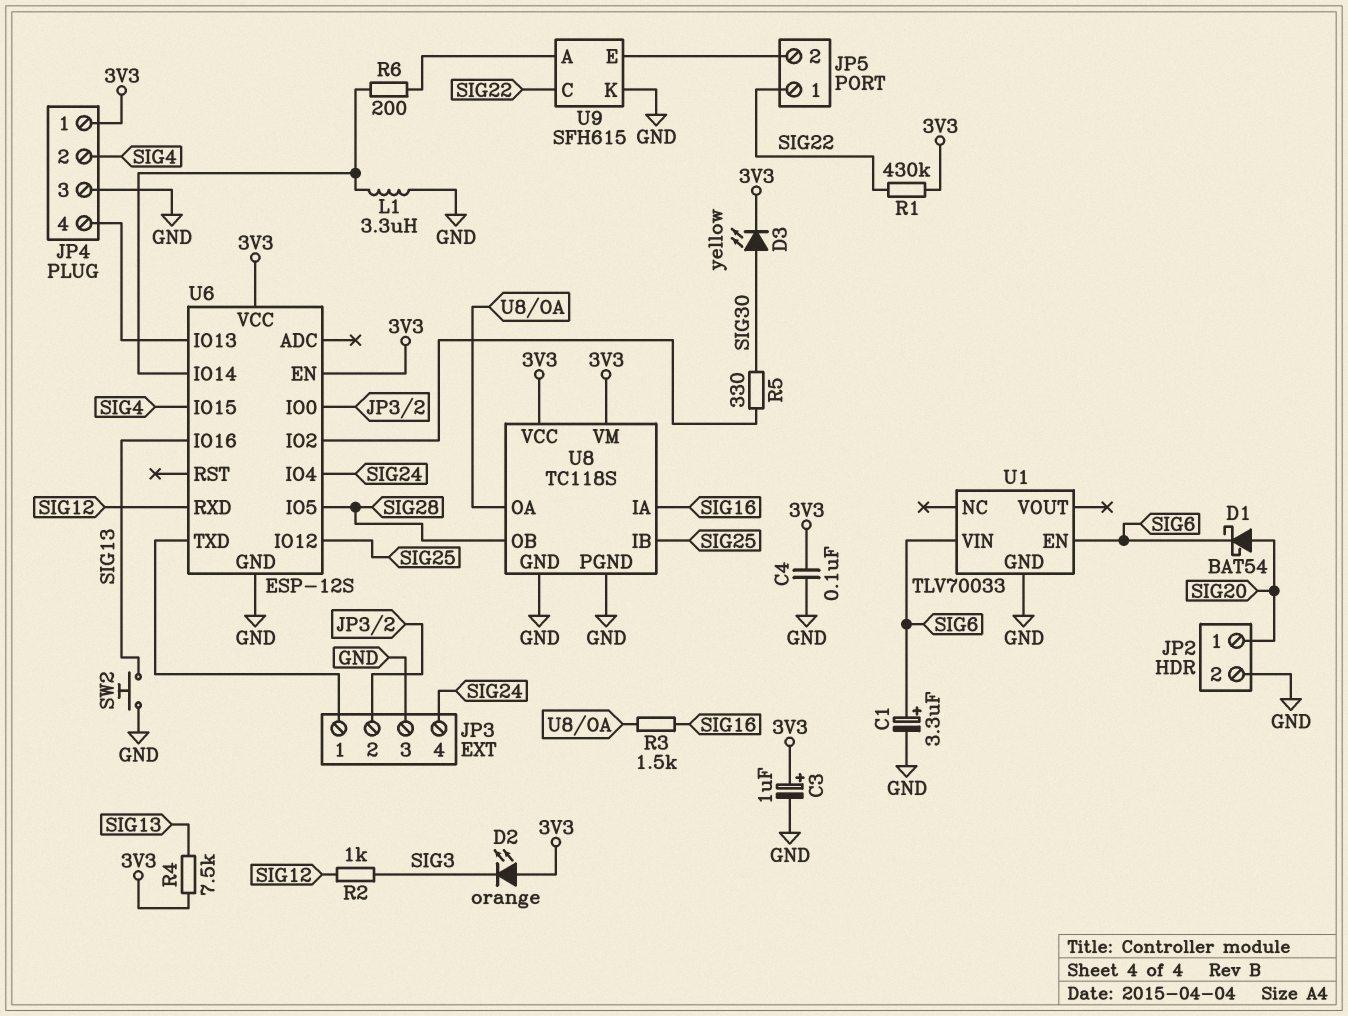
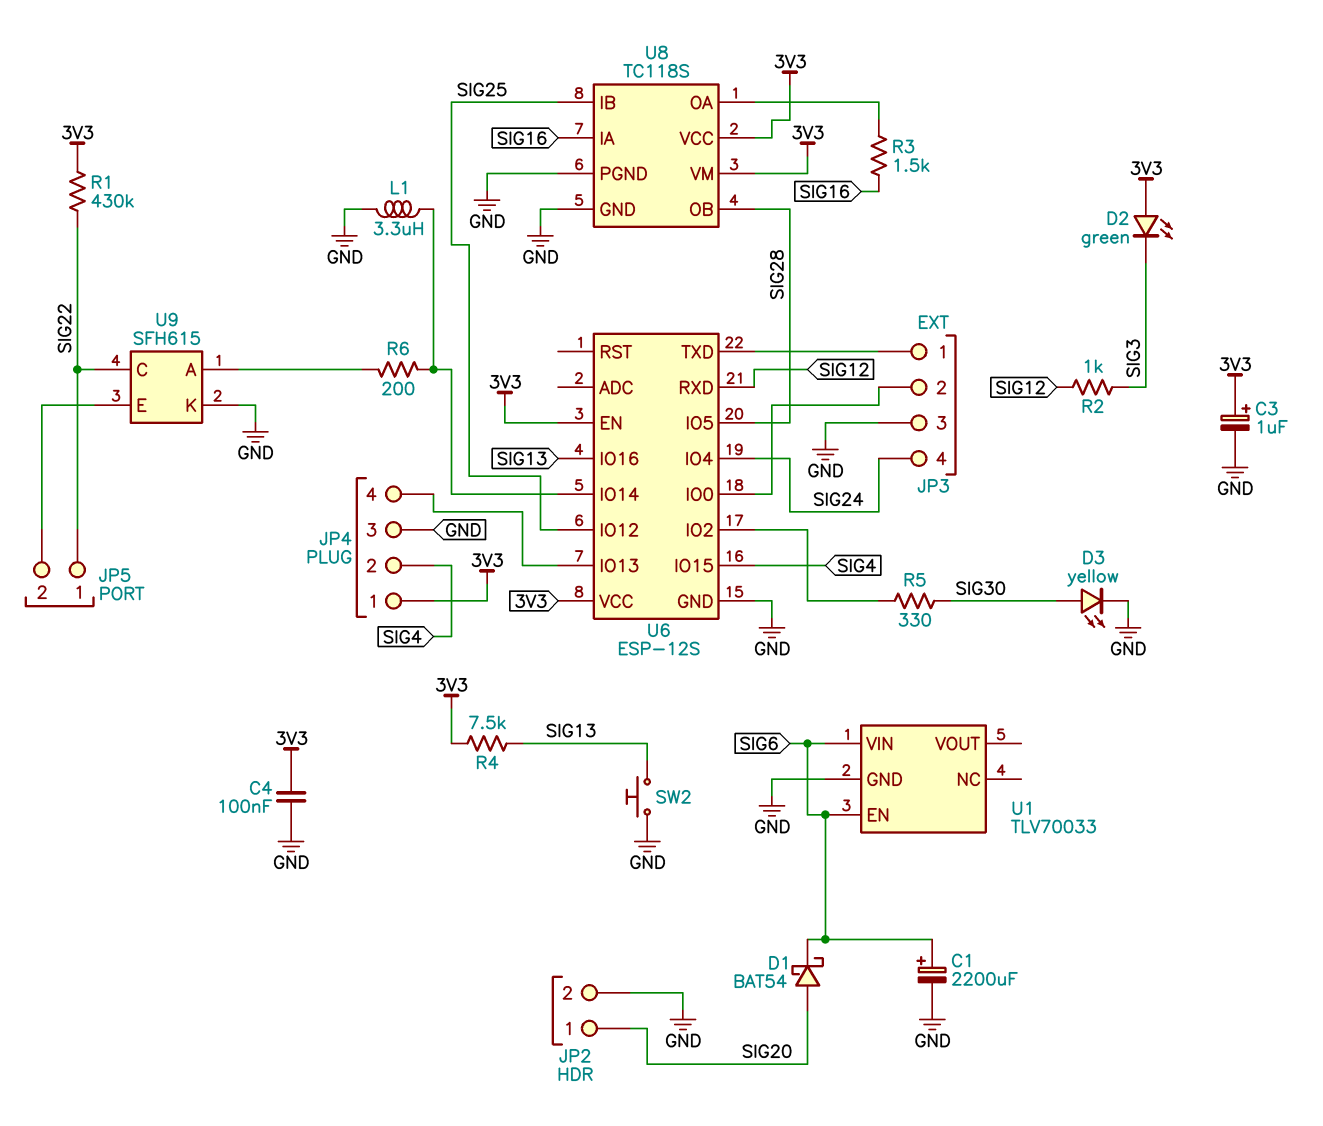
C1: 3.3uF (plus SIG6, minus GND) -> 2200uF (plus SIG6, minus GND)
D2: LED orange (A 3V3, K SIG3) -> LED green (A 3V3, K SIG3)
D3: LED yellow (A SIG30, K 3V3) -> LED yellow (A SIG30, K GND)

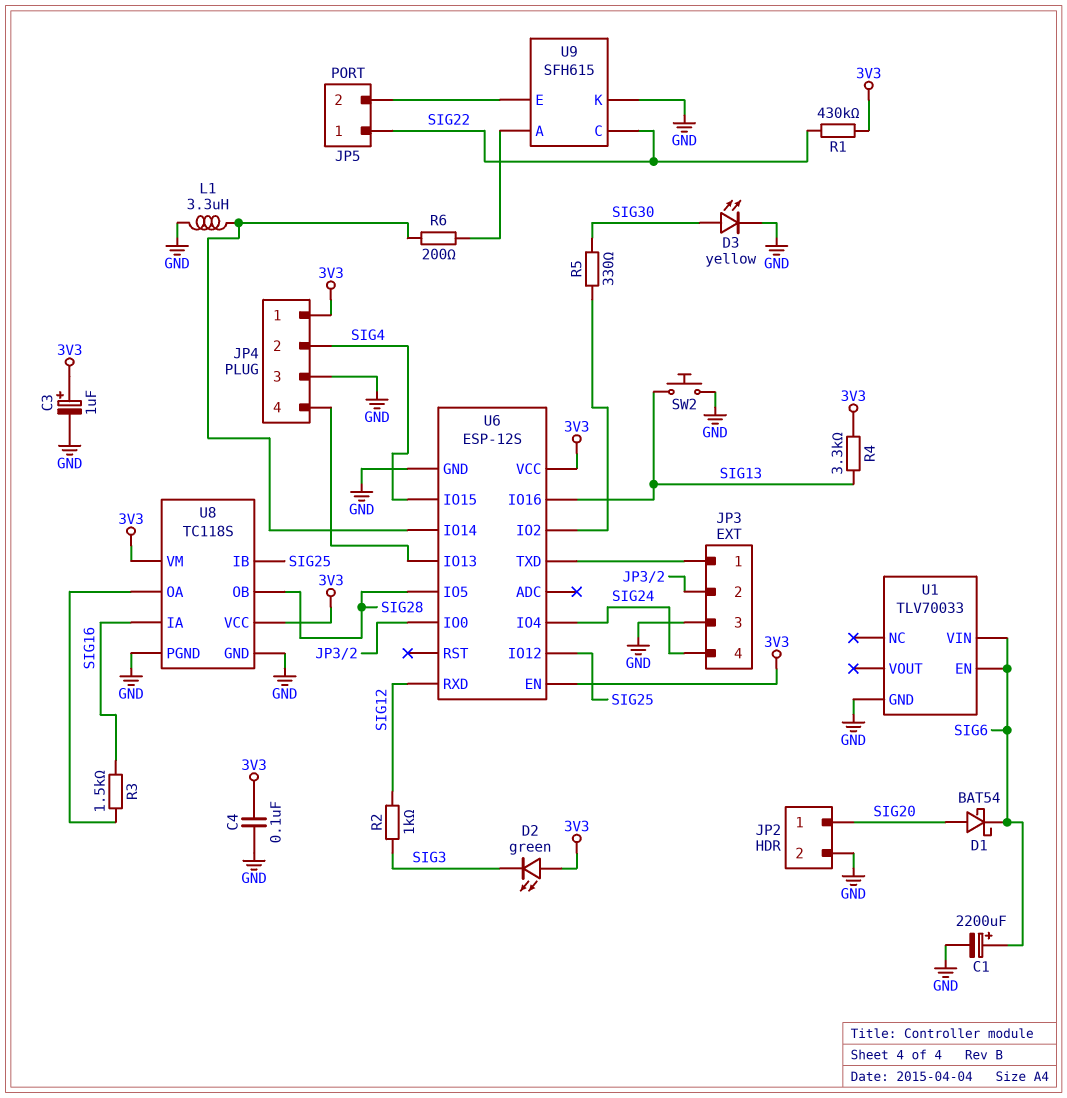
R4: 7.5k (3V3, SIG13) -> 3.3k (3V3, SIG13)

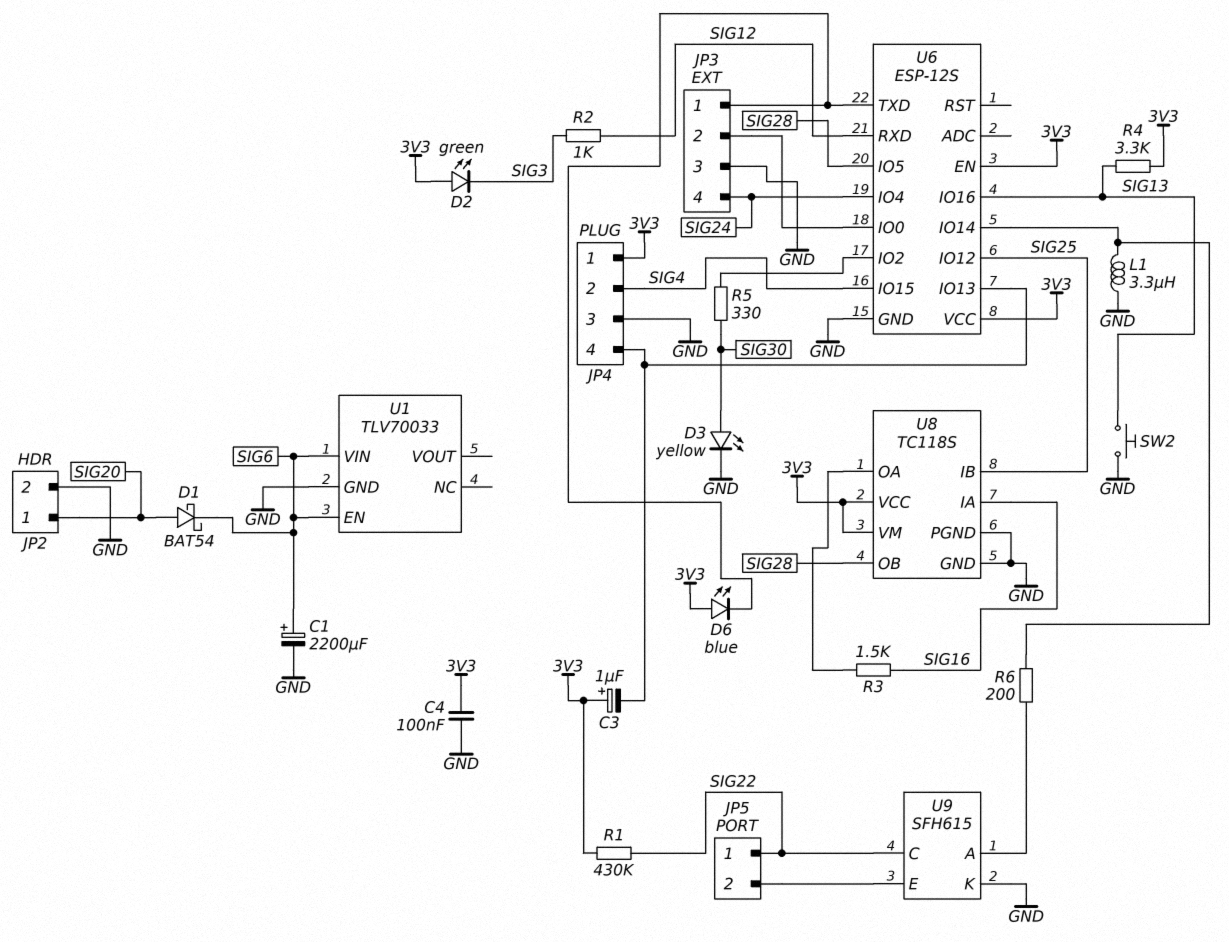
C3: 1uF (plus 3V3, minus GND) -> 1uF (plus 3V3, minus JP4/4)
D6: none -> LED blue (A 3V3, K JP3/1)

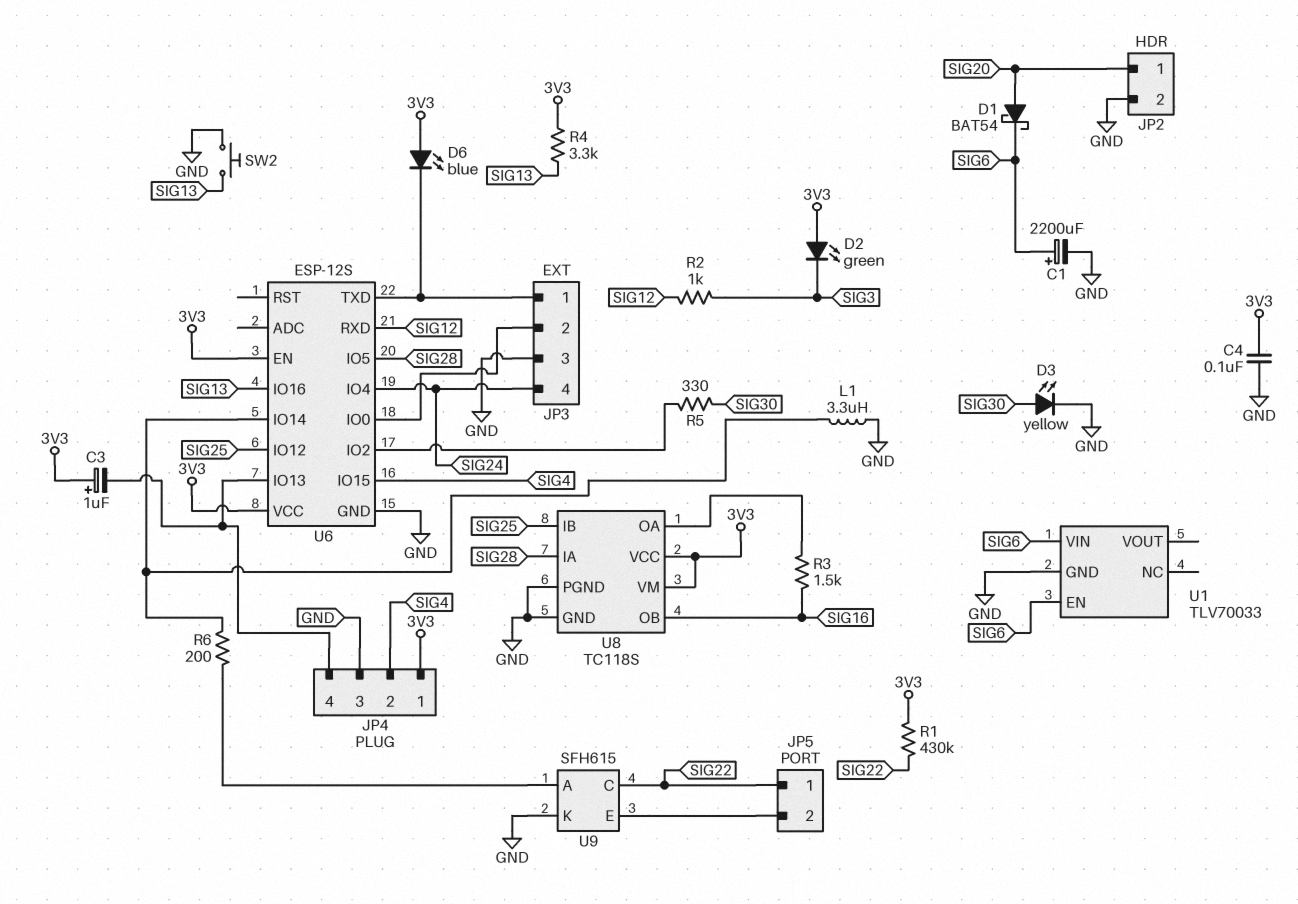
U8 pin IA: SIG16 -> SIG28
U8 pin OB: SIG28 -> SIG16

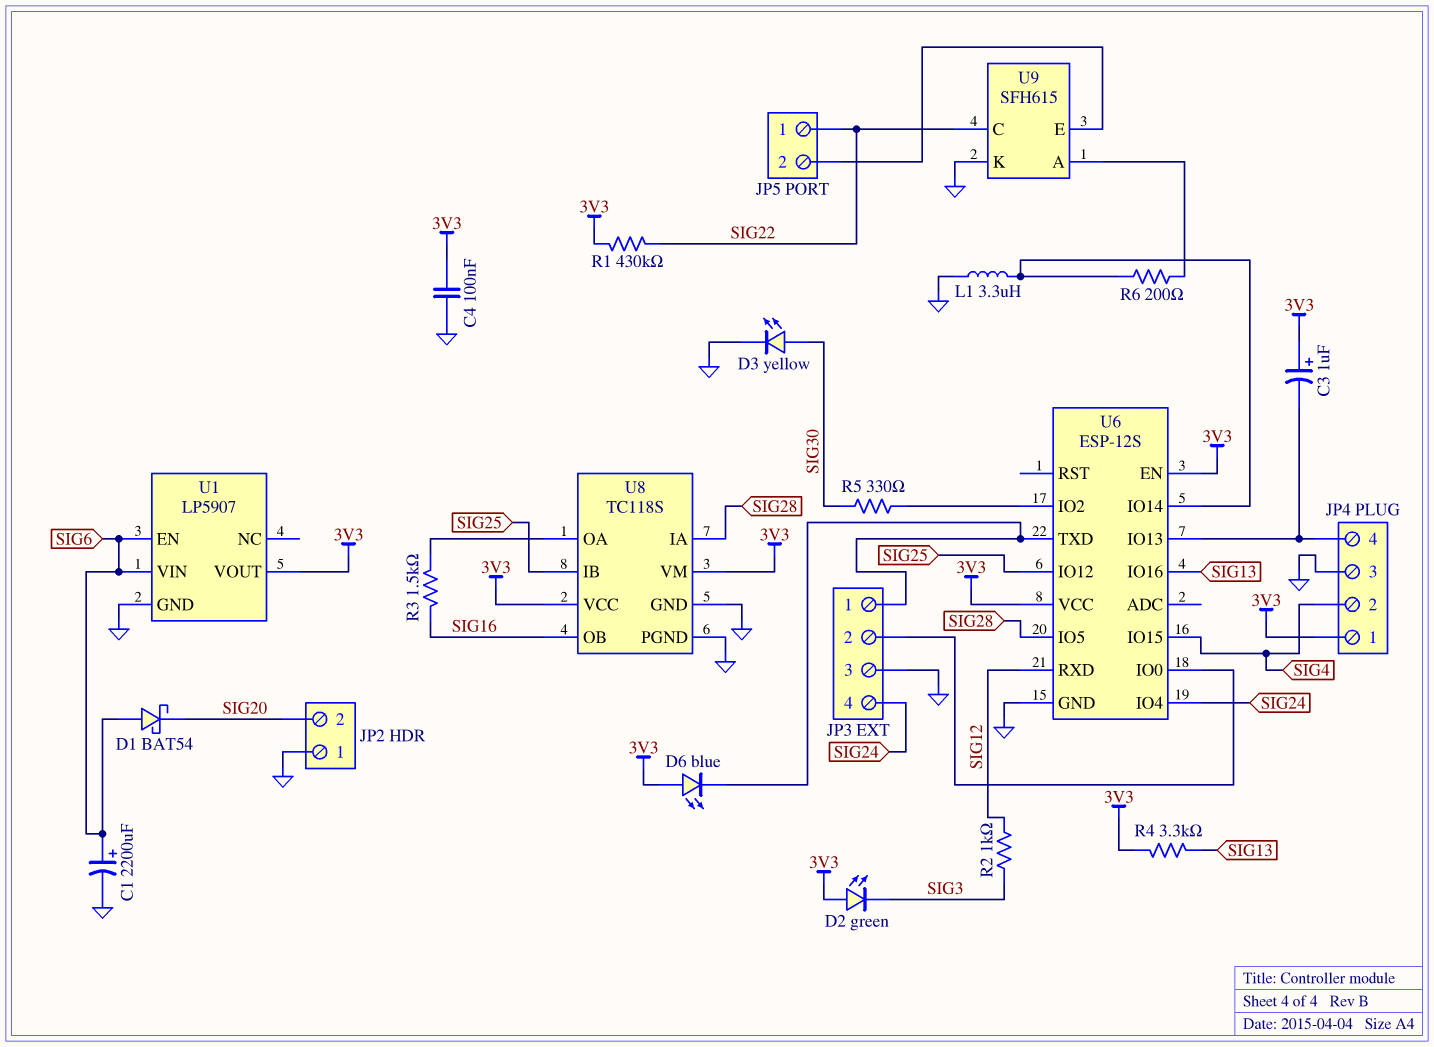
D1: schottky BAT54 (A SIG20, K SIG6) -> schottky BAT54 (A SIG6, K SIG20)
JP2 pin 1: SIG20 -> GND
JP2 pin 2: GND -> SIG20
SW2: button (GND, SIG13) -> none
U1: TLV70033 -> LP5907
U1 pin VOUT: none -> 3V3

